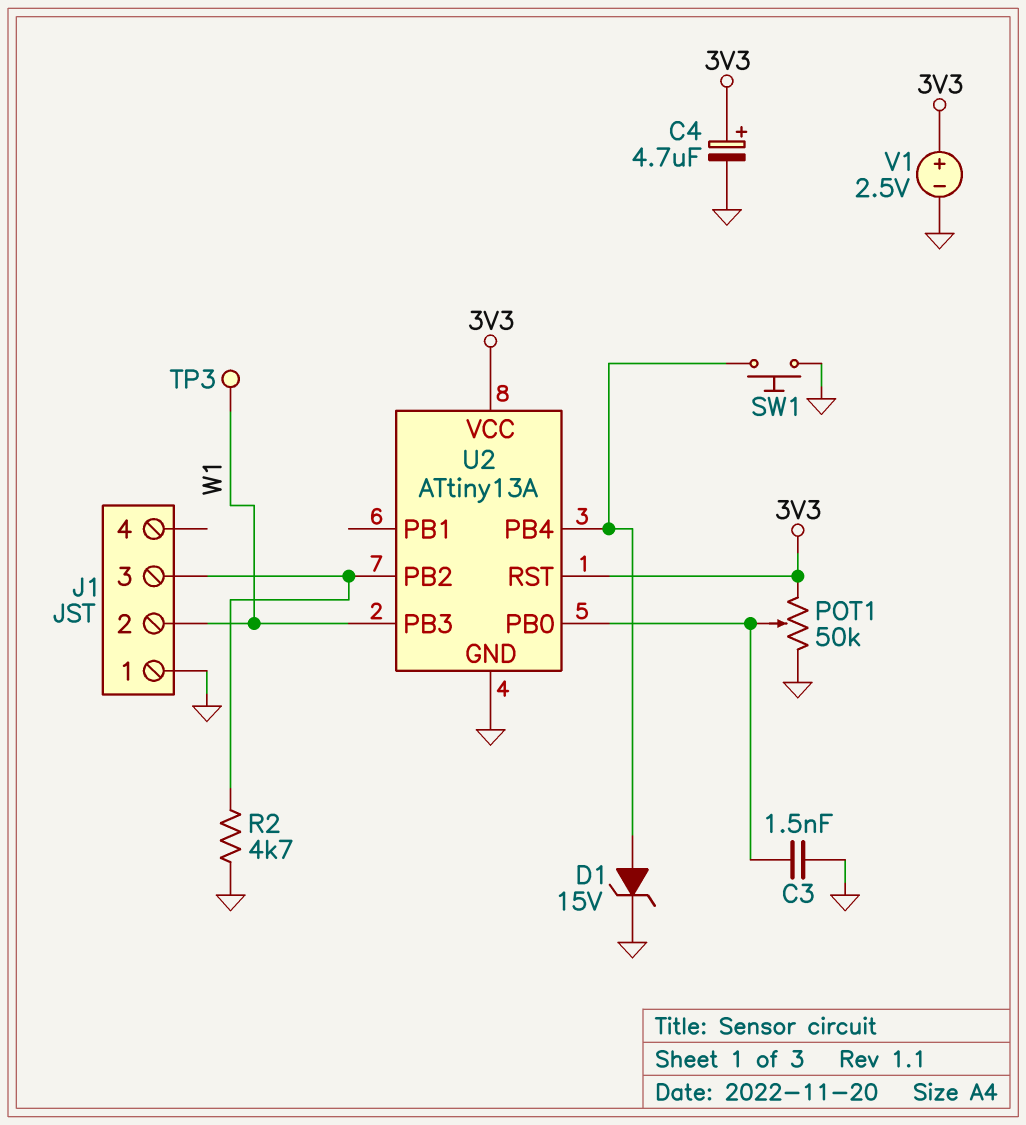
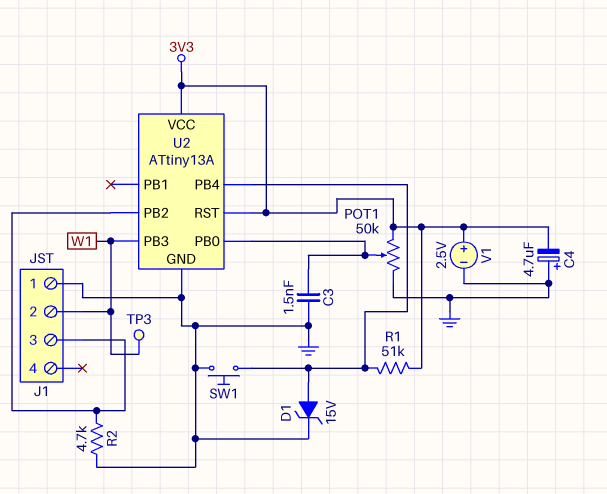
C4: 4.7uF (plus 3V3, minus GND) -> 4.7uF (plus GND, minus 3V3)
R1: none -> 51k (3V3, U2/PB4)

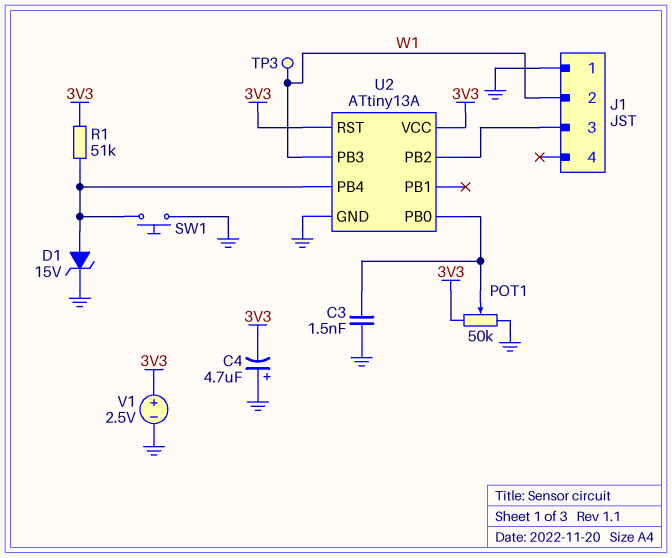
R2: 4.7k (GND, J1/3) -> none

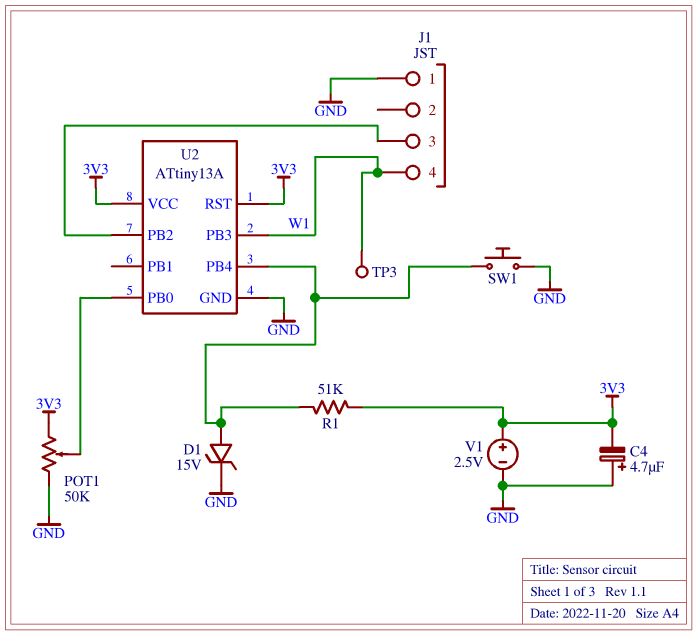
C3: 1.5nF (GND, U2/PB0) -> none
J1 pin 2: W1 -> none
J1 pin 4: none -> W1

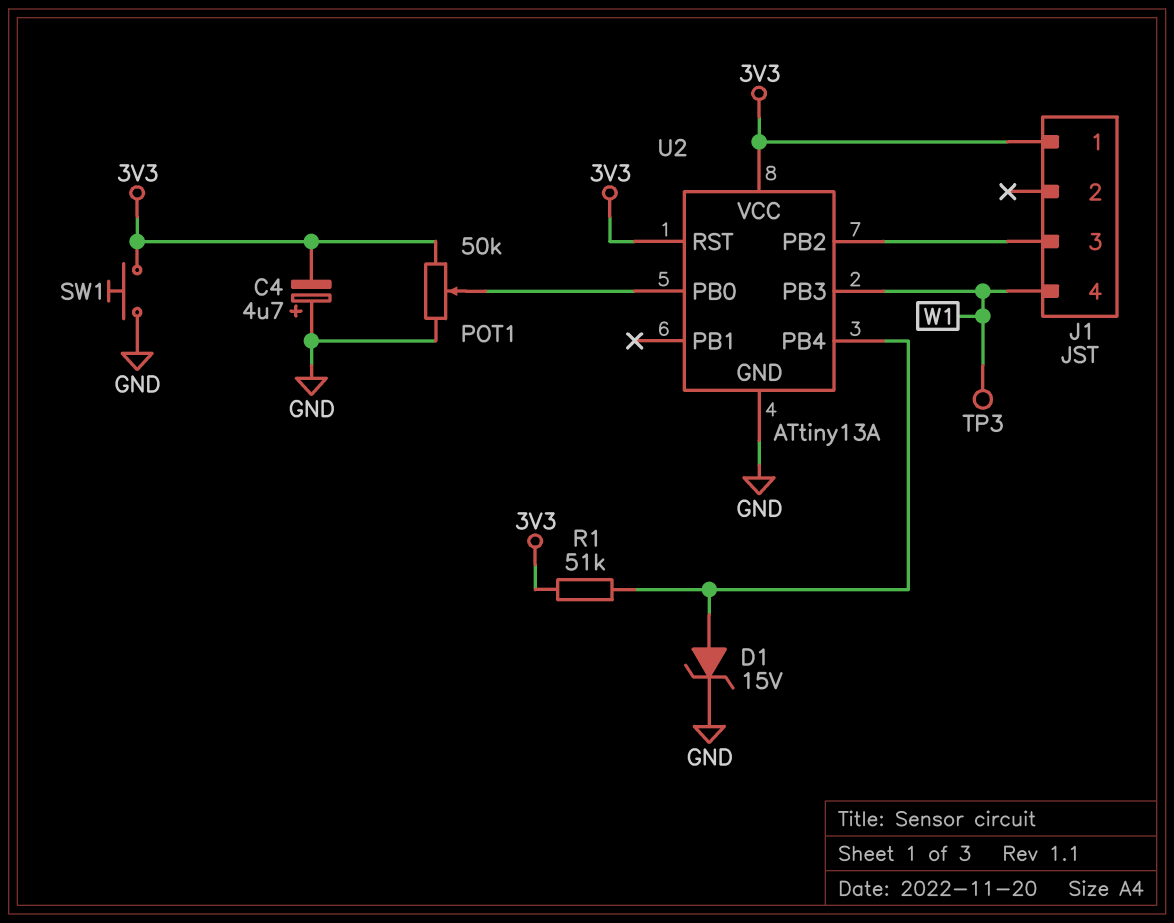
J1 pin 1: GND -> 3V3
SW1: button (GND, U2/PB4) -> button (3V3, GND)
V1: 2.5V (plus 3V3, minus GND) -> none

